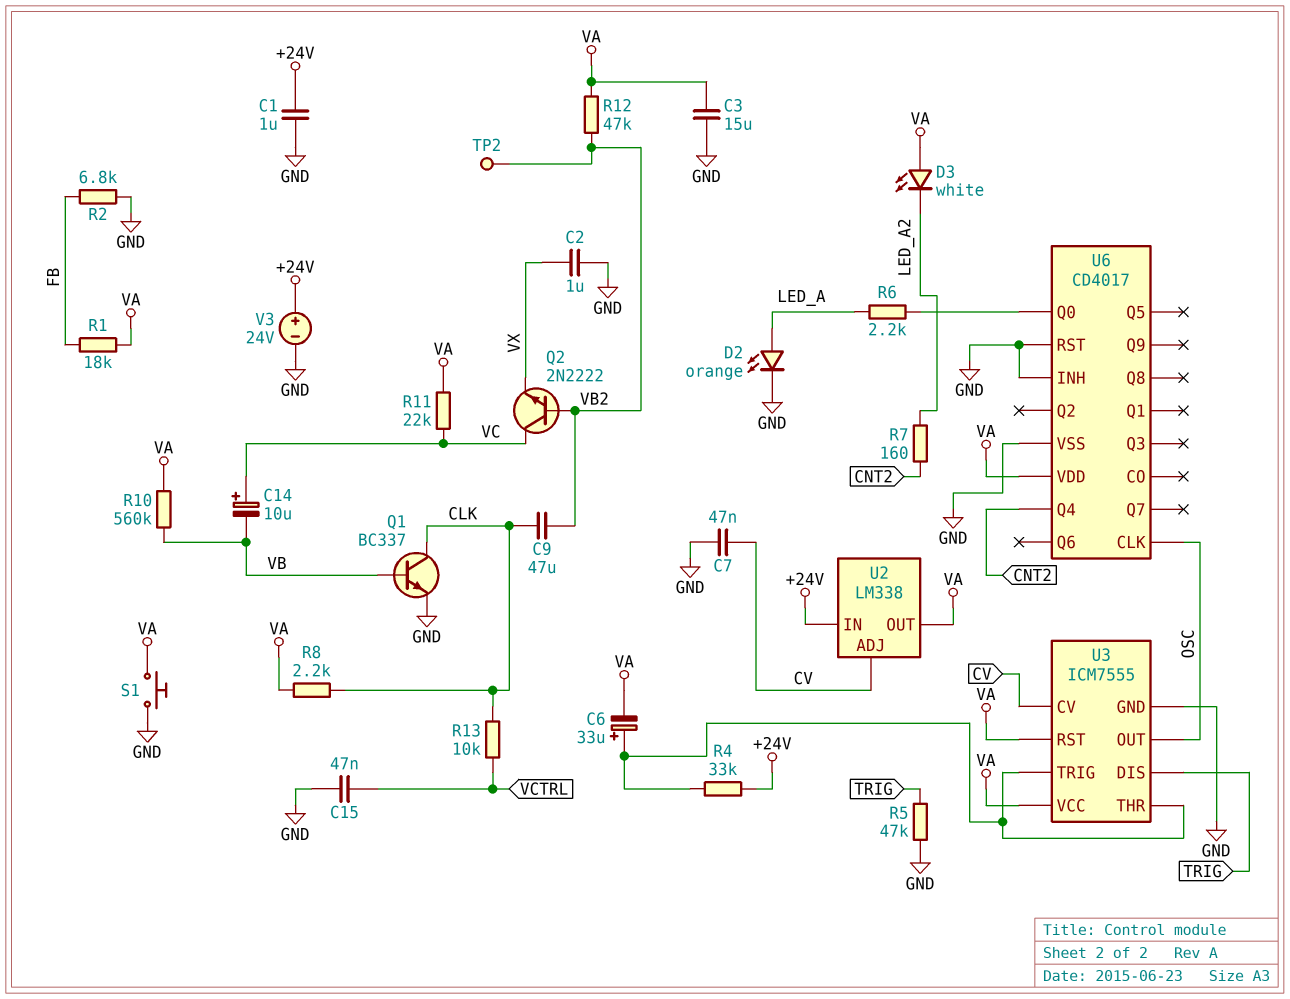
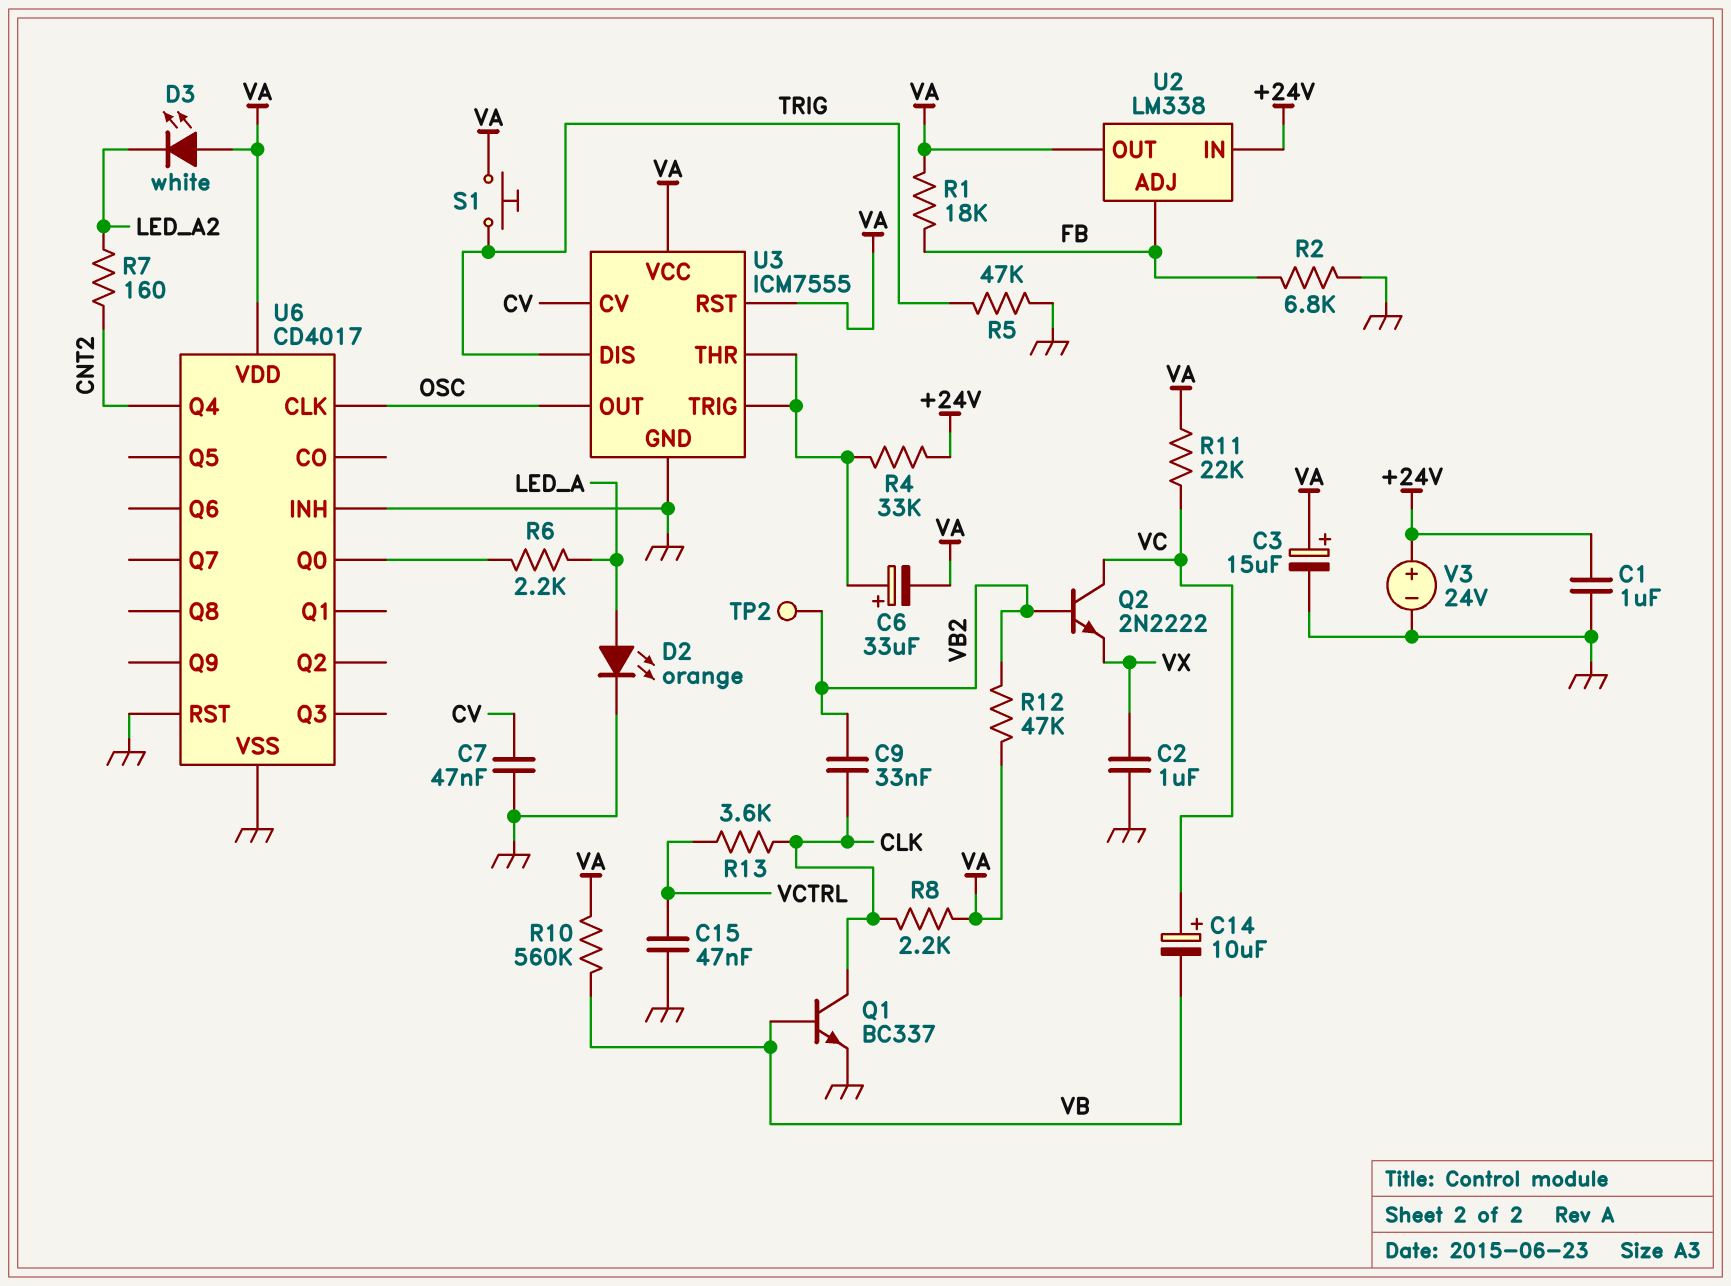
C3: 15uF (GND, VA) -> 15uF (plus VA, minus GND)
C9: 47uF (CLK, VB2) -> 33nF (CLK, VB2)
R13: 10k (CLK, VCTRL) -> 3.6k (CLK, VCTRL)
S1: button (GND, VA) -> button (TRIG, VA)
U2 pin ADJ: CV -> FB

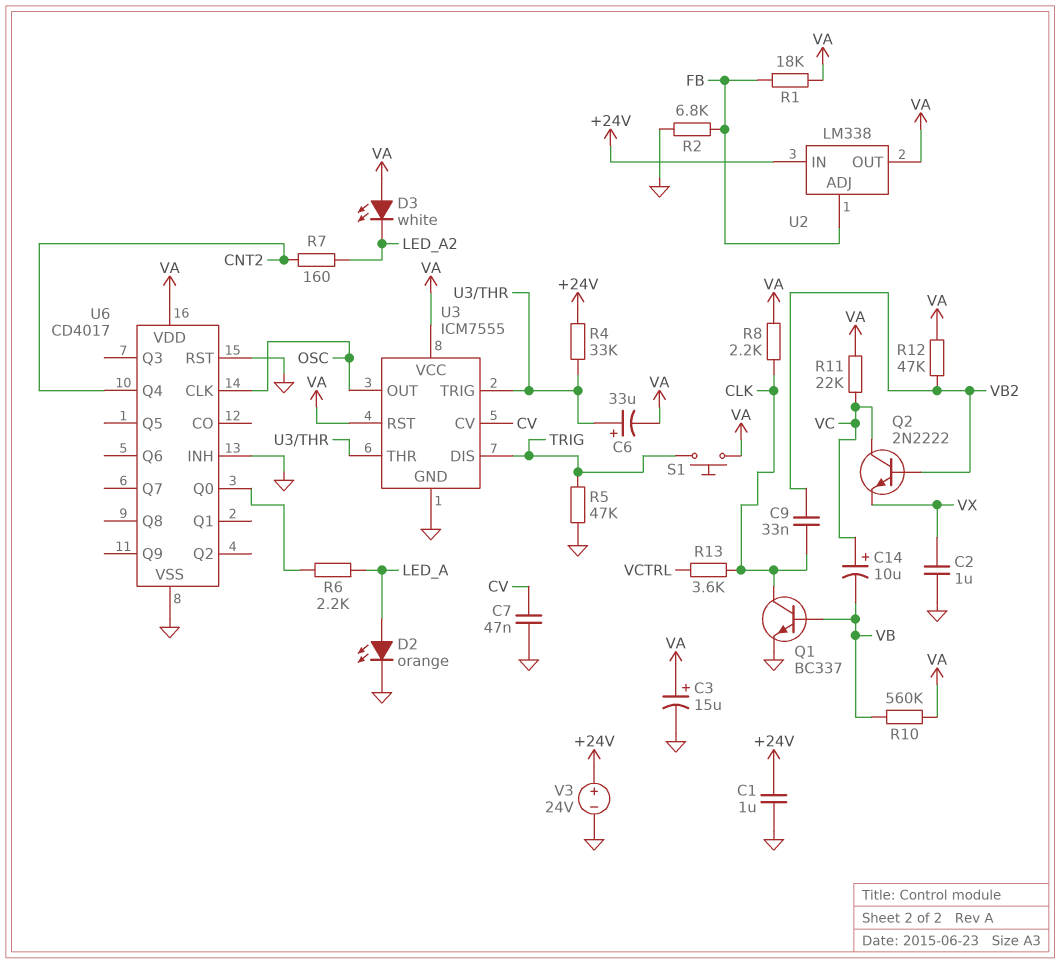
C15: 47nF (GND, VCTRL) -> none
TP2: test point (VB2) -> none

